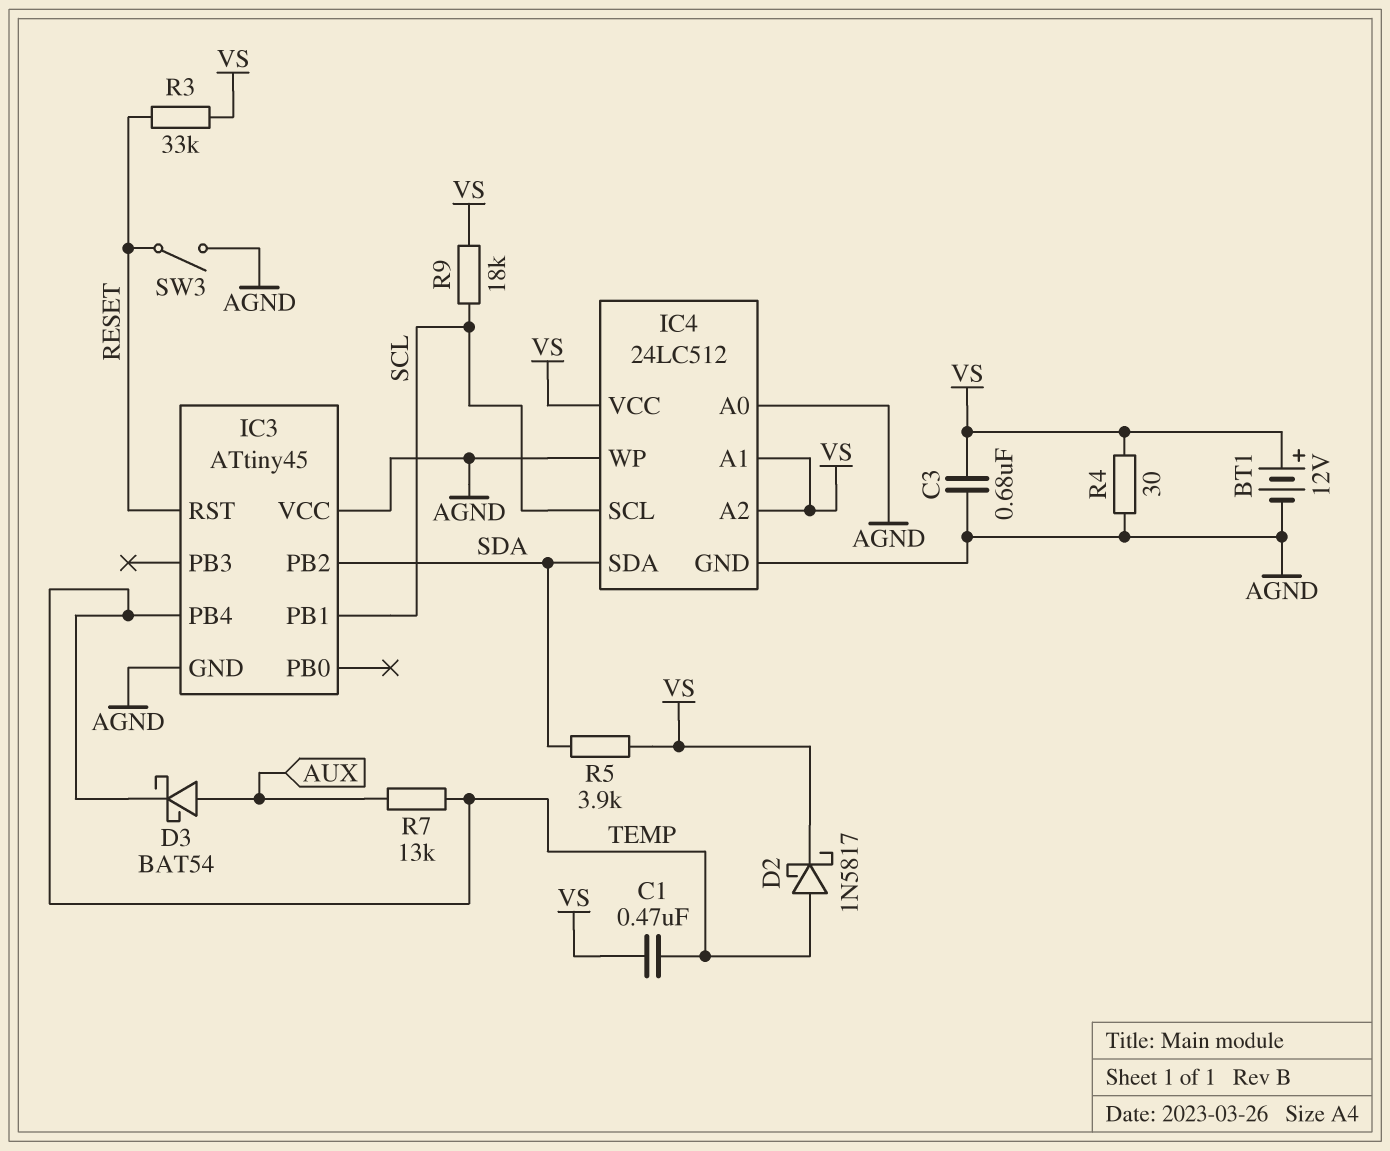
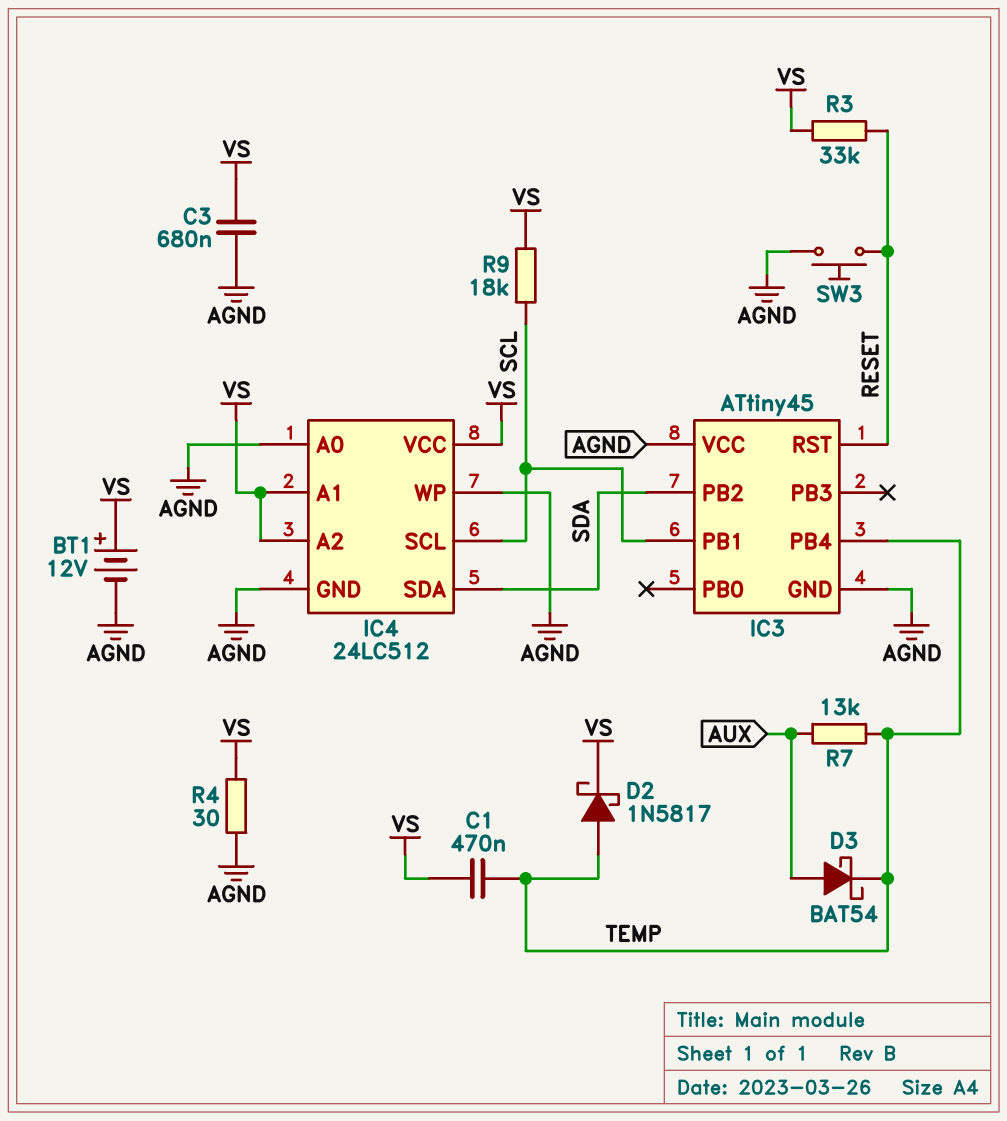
R5: 3.9k (SDA, VS) -> none
SW3: switch (AGND, RESET) -> button (AGND, RESET)

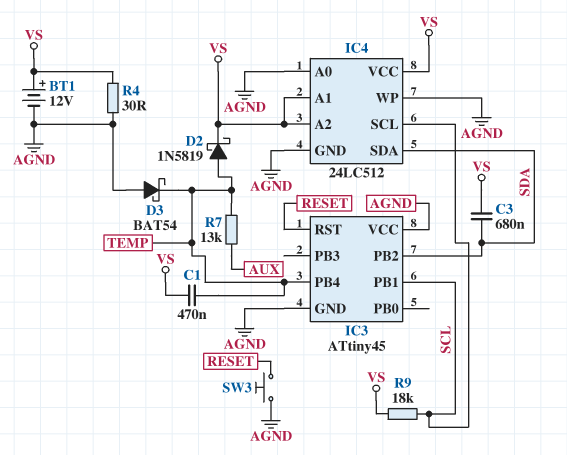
C3: 680nF (AGND, VS) -> 680nF (SDA, VS)
D2: schottky 1N5817 (A TEMP, K VS) -> schottky 1N5819 (A TEMP, K VS)
D3: schottky BAT54 (A AUX, K TEMP) -> schottky BAT54 (A AGND, K TEMP)
R3: 33k (RESET, VS) -> none

